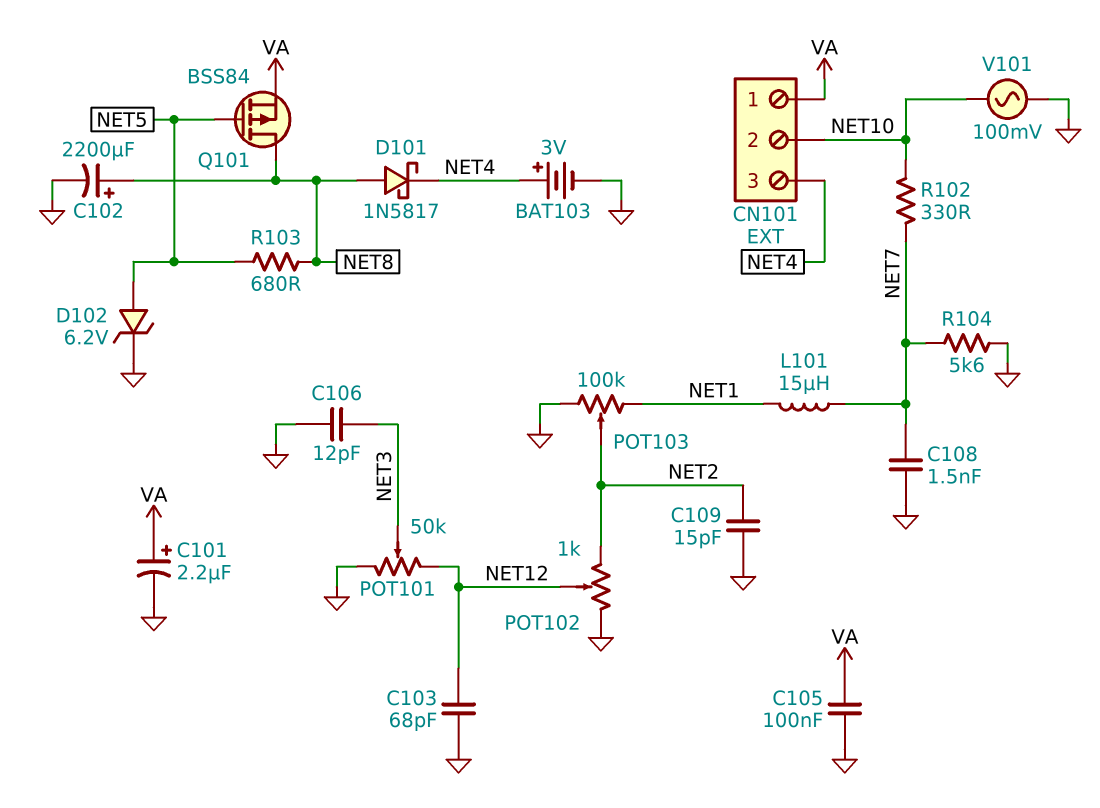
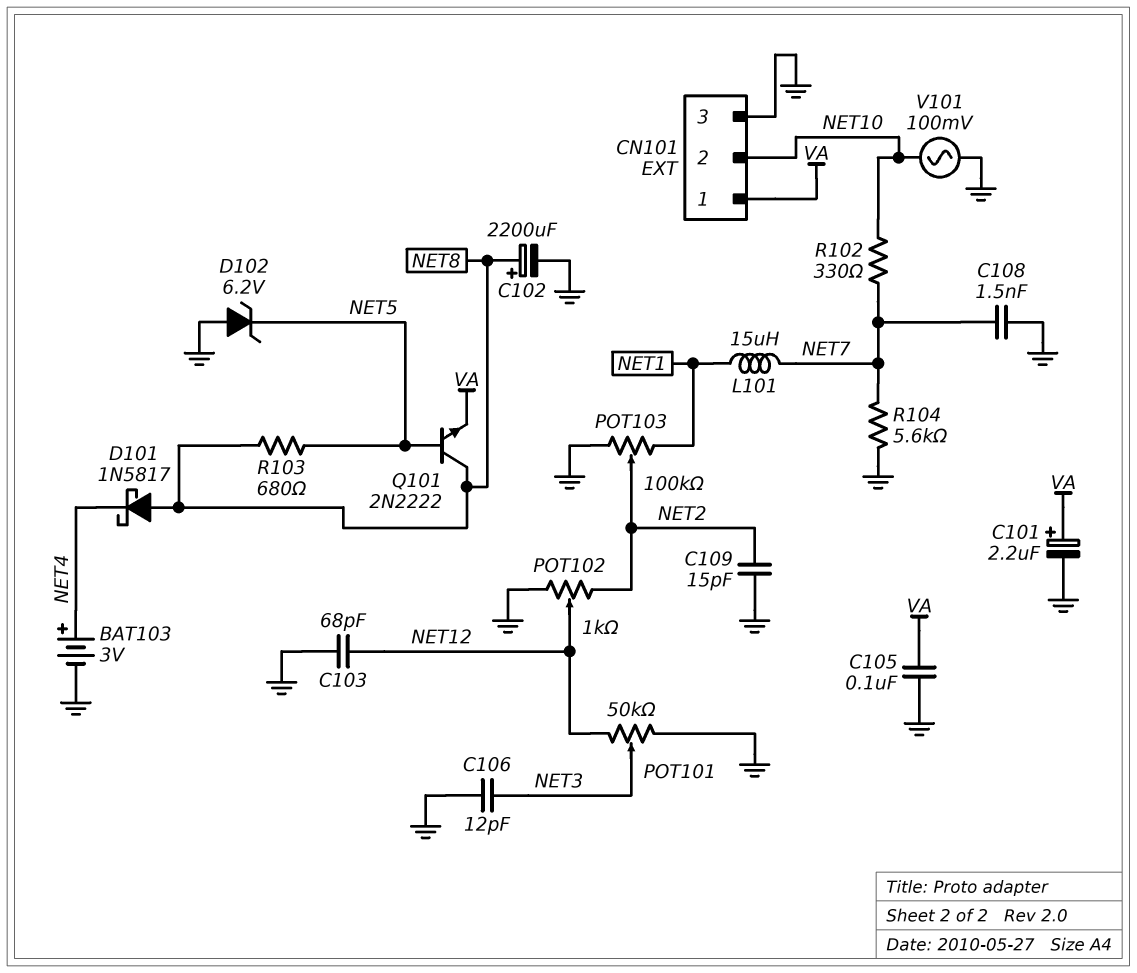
CN101 pin 3: NET4 -> GND
D102: zener 6.2V (A NET5, K GND) -> zener 6.2V (A GND, K NET5)
Q101: PMOS BSS84 (G NET5, D NET8, S VA) -> NPN 2N2222 (B NET5, C NET8, E VA)

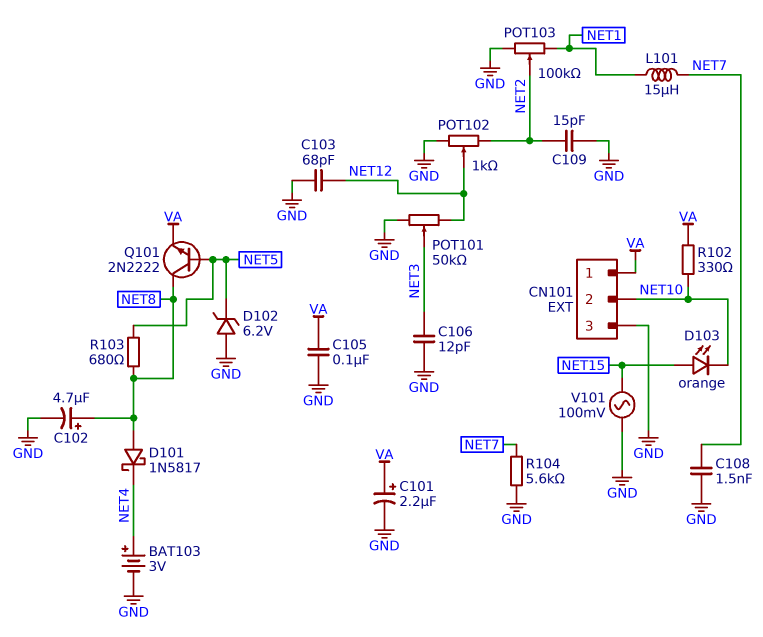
C102: 2200uF (plus NET8, minus GND) -> 4.7uF (plus NET8, minus GND)
D103: none -> LED orange (A NET15, K NET10)
R102: 330 (NET7, NET10) -> 330 (NET10, VA)
V101: AC 100mV (GND, NET10) -> AC 100mV (GND, NET15)

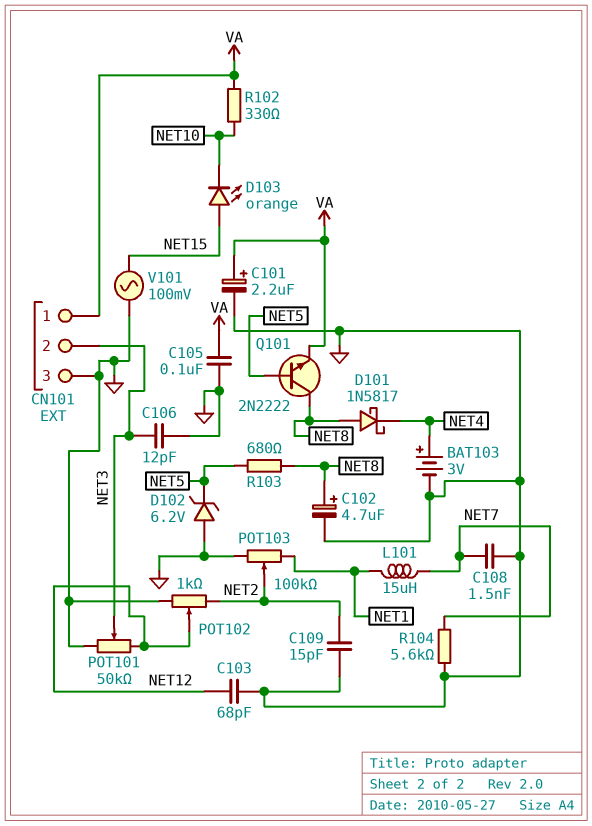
CN101 pin 2: NET10 -> NET3

